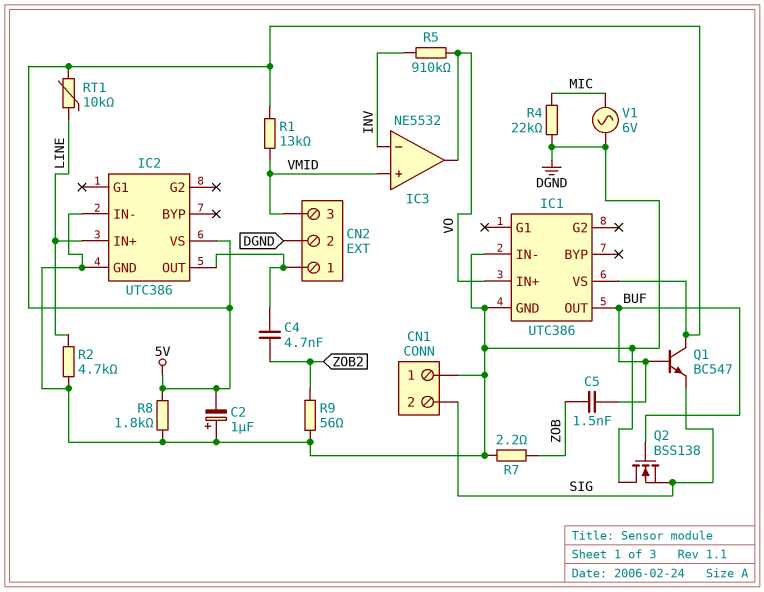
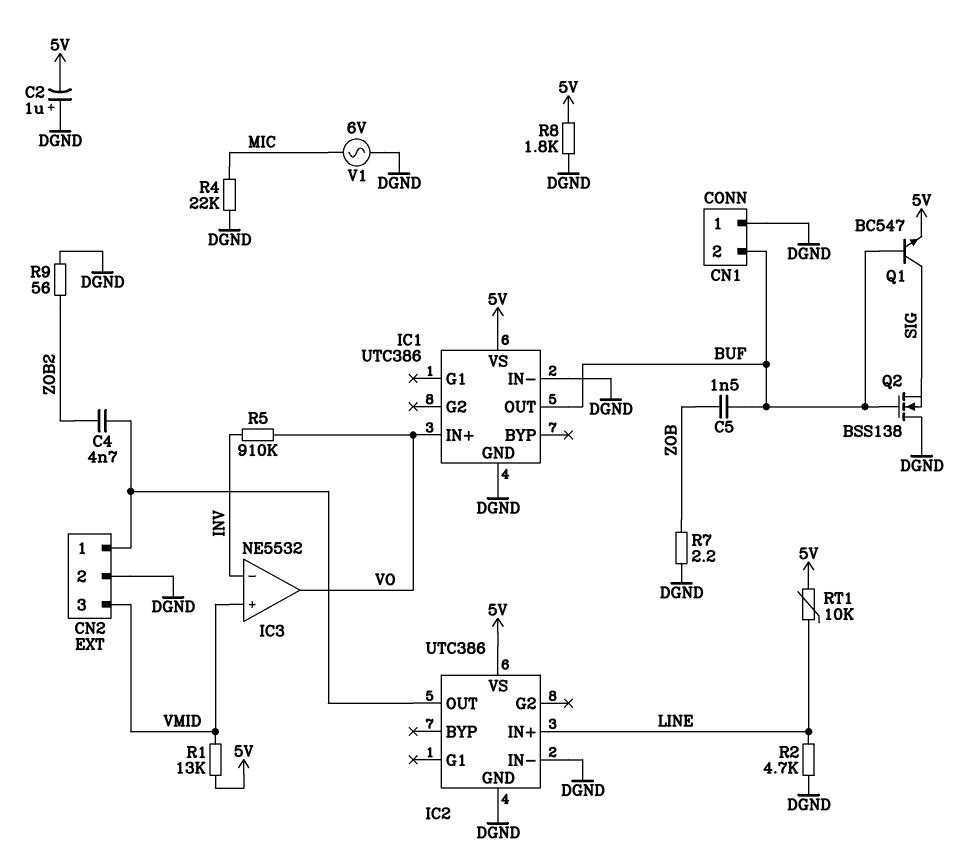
CN1 pin 2: SIG -> BUF
Q1: NPN BC547 (B BUF, C 5V, E SIG) -> NPN BC547 (B BUF, C SIG, E 5V)

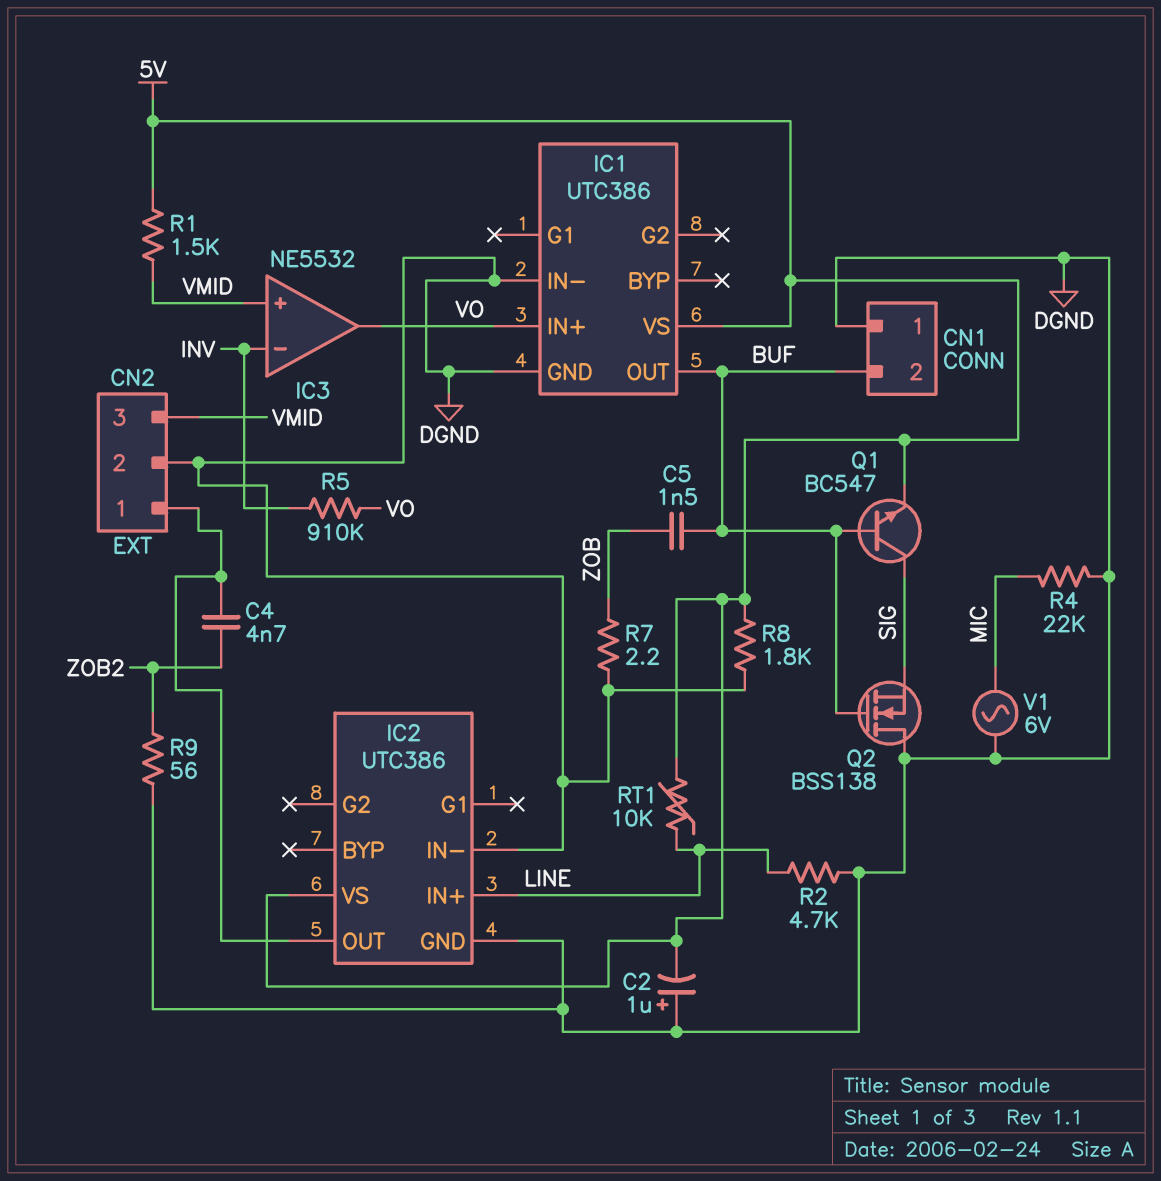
R1: 13k (5V, VMID) -> 1.5k (5V, VMID)

